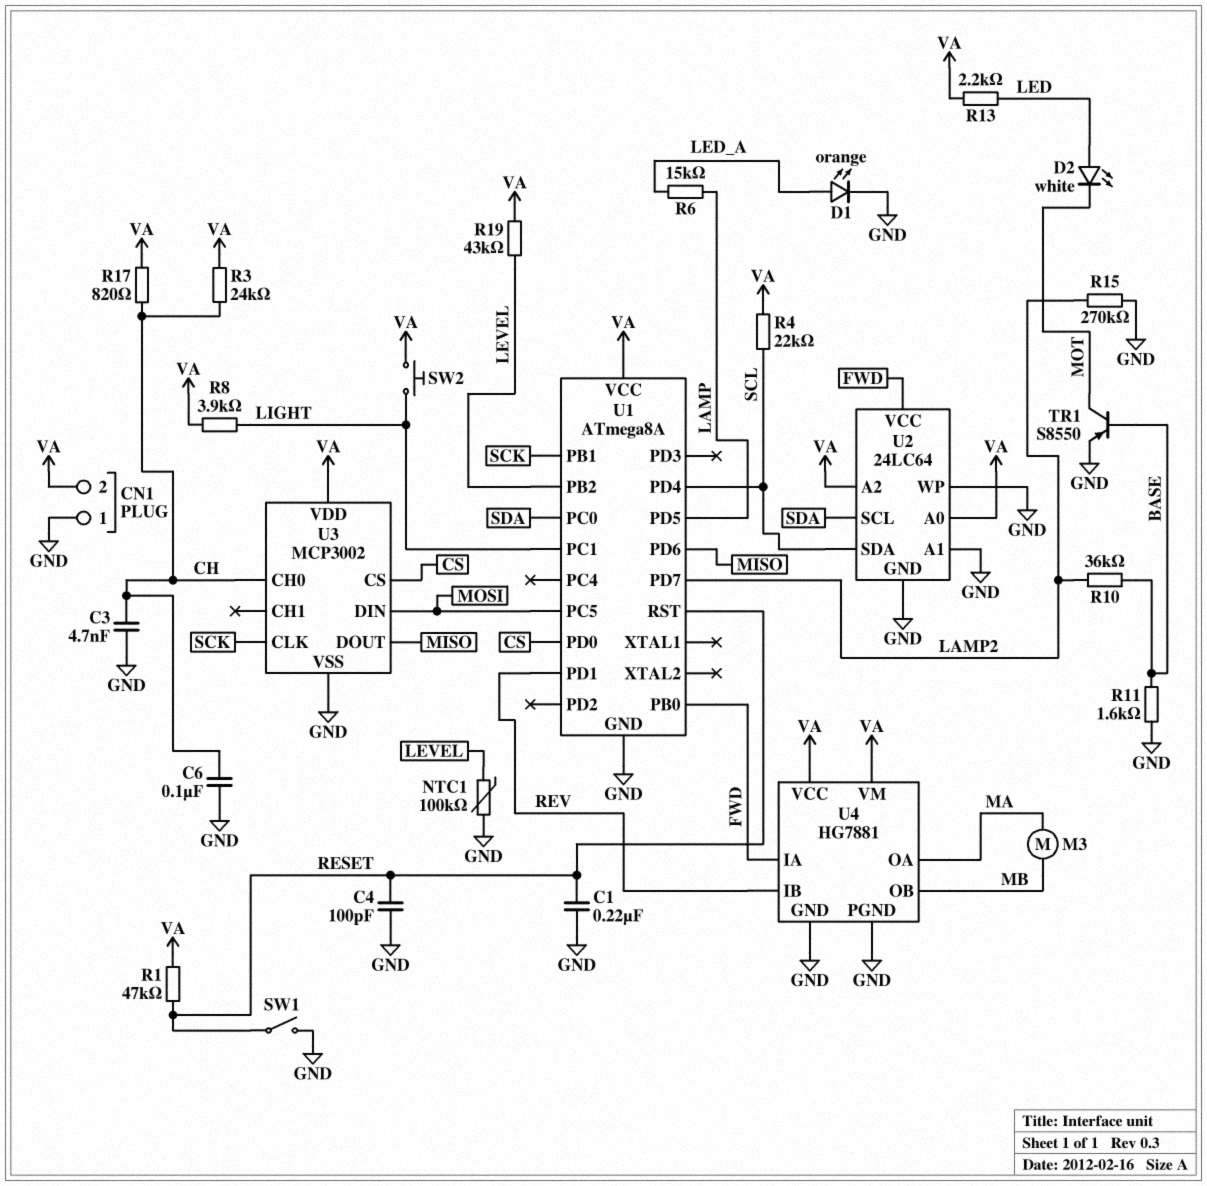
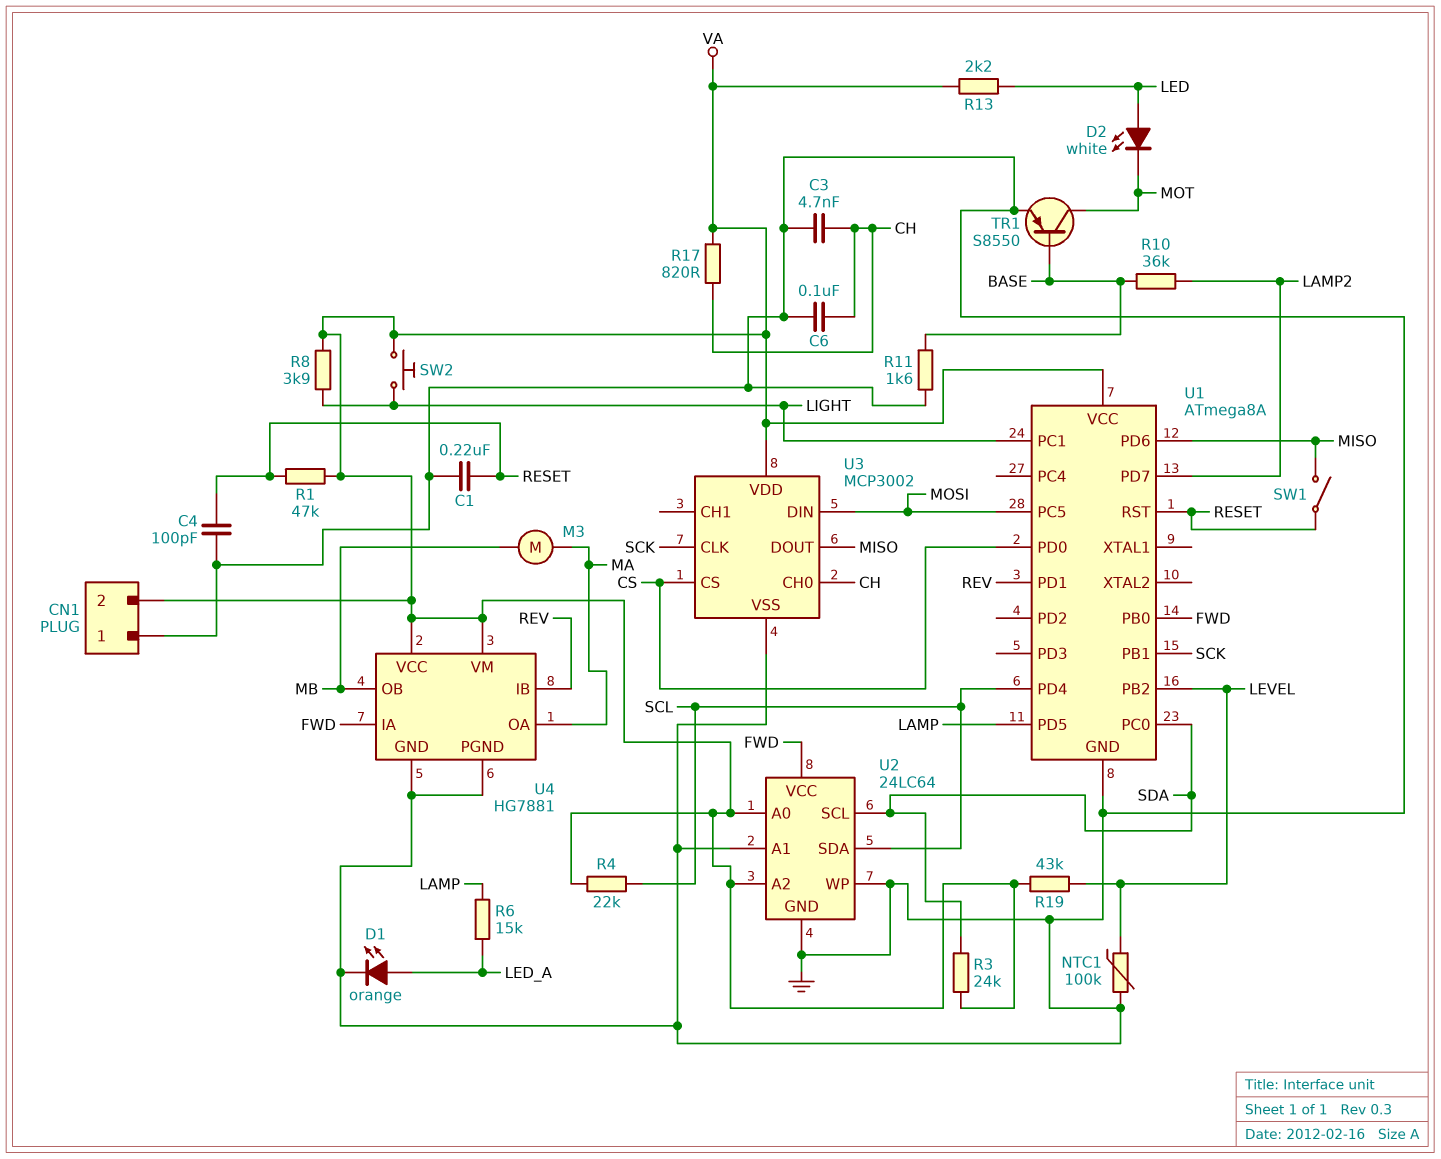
R3: 24k (CH, VA) -> 24k (SDA, VA)
R15: 270k (GND, LAMP2) -> none
SW1: switch (GND, RESET) -> switch (MISO, RESET)

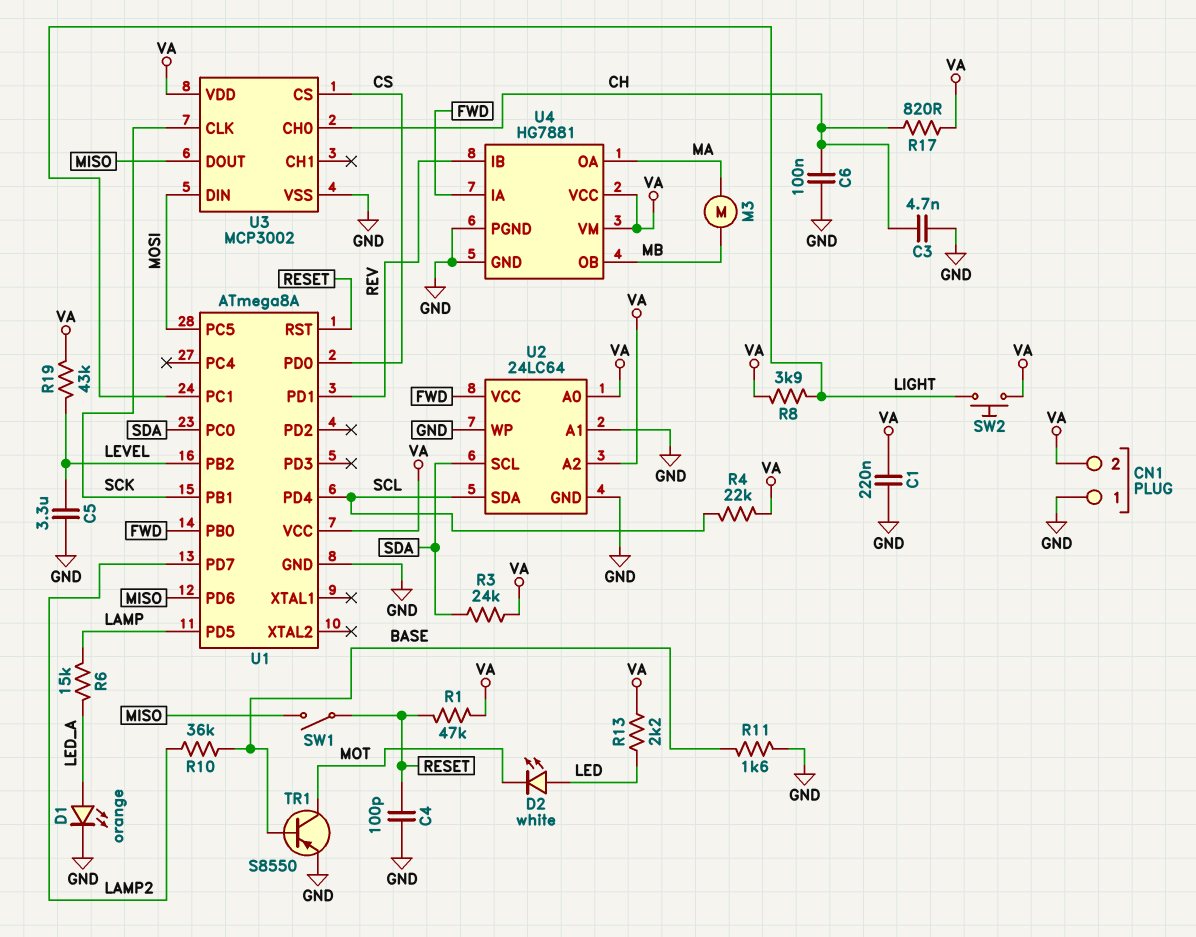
C1: 220nF (GND, RESET) -> 220nF (GND, VA)
C5: none -> 3.3uF (GND, LEVEL)
NTC1: 100k (GND, LEVEL) -> none

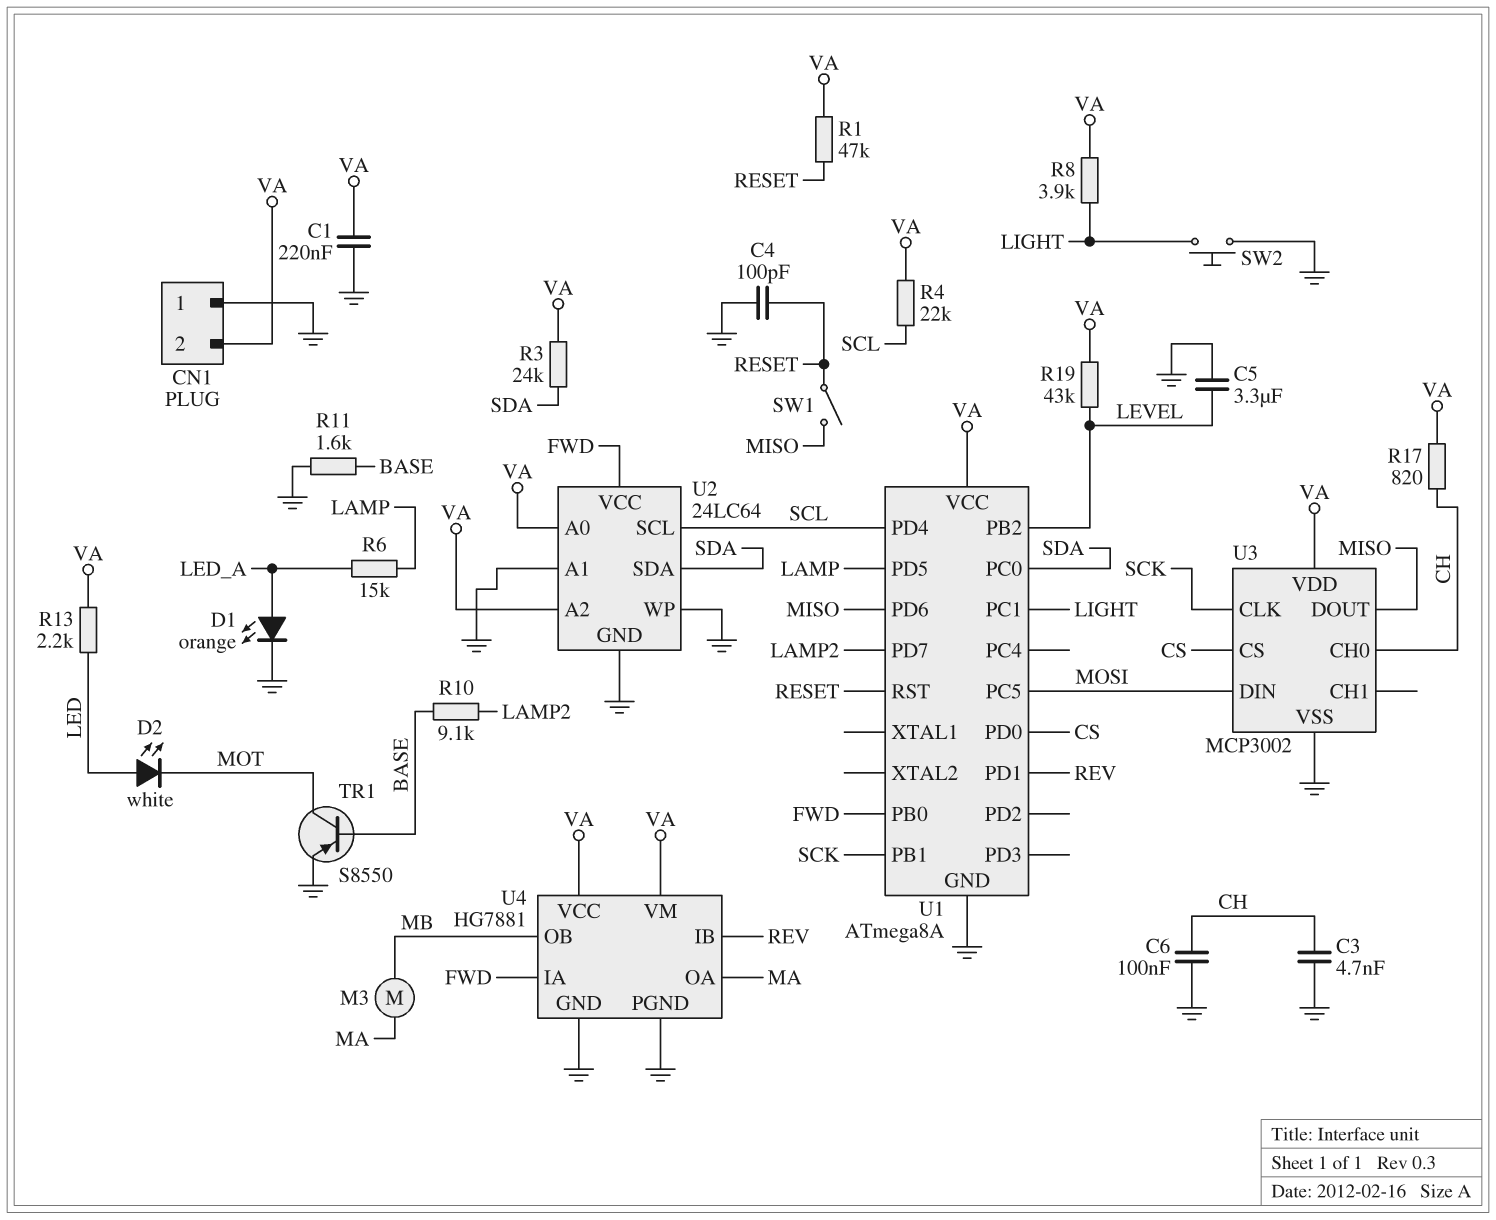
R10: 36k (BASE, LAMP2) -> 9.1k (BASE, LAMP2)
SW2: button (LIGHT, VA) -> button (GND, LIGHT)
U2 pin SCL: SDA -> SCL
U2 pin SDA: SCL -> SDA

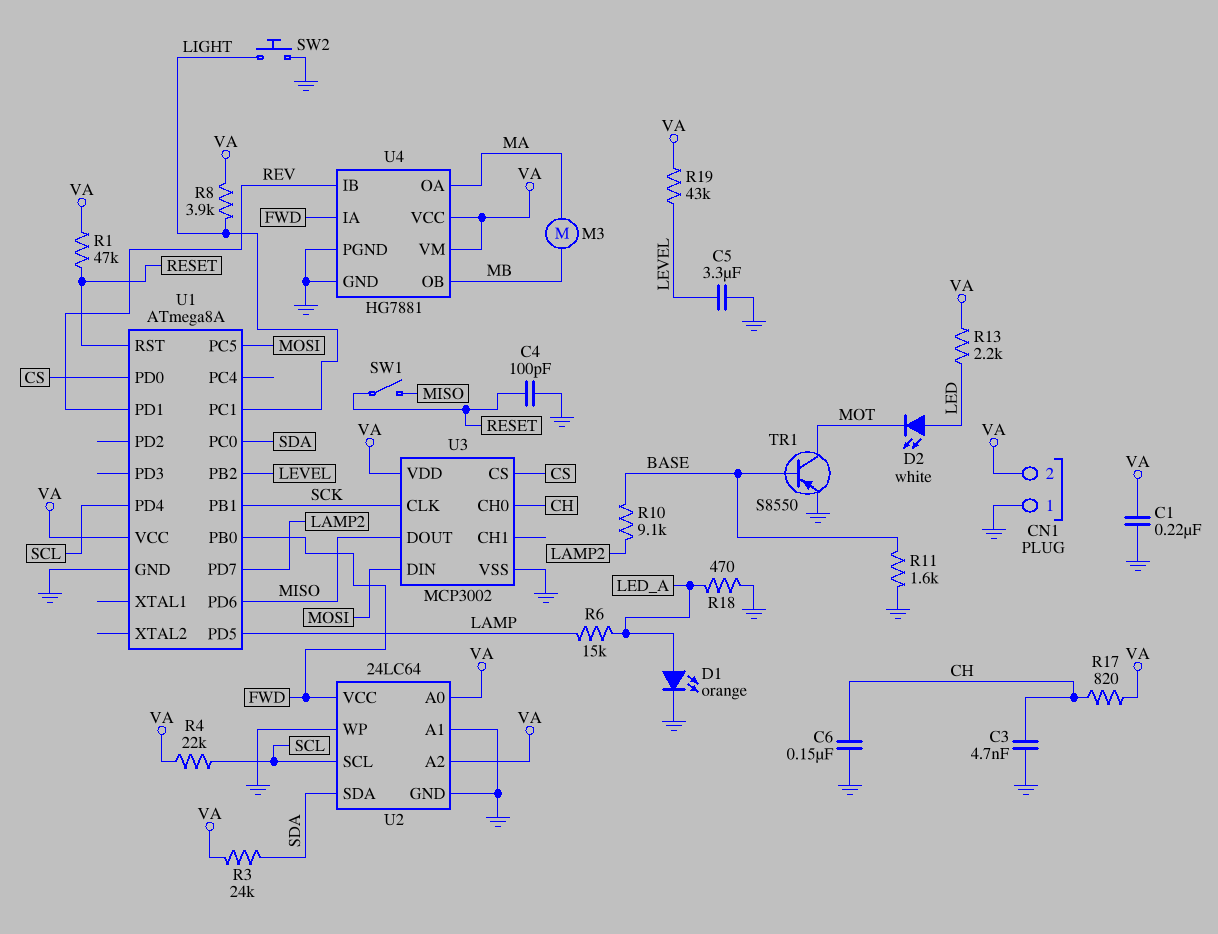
C6: 100nF (CH, GND) -> 150nF (CH, GND)
R18: none -> 470 (GND, LED_A)

